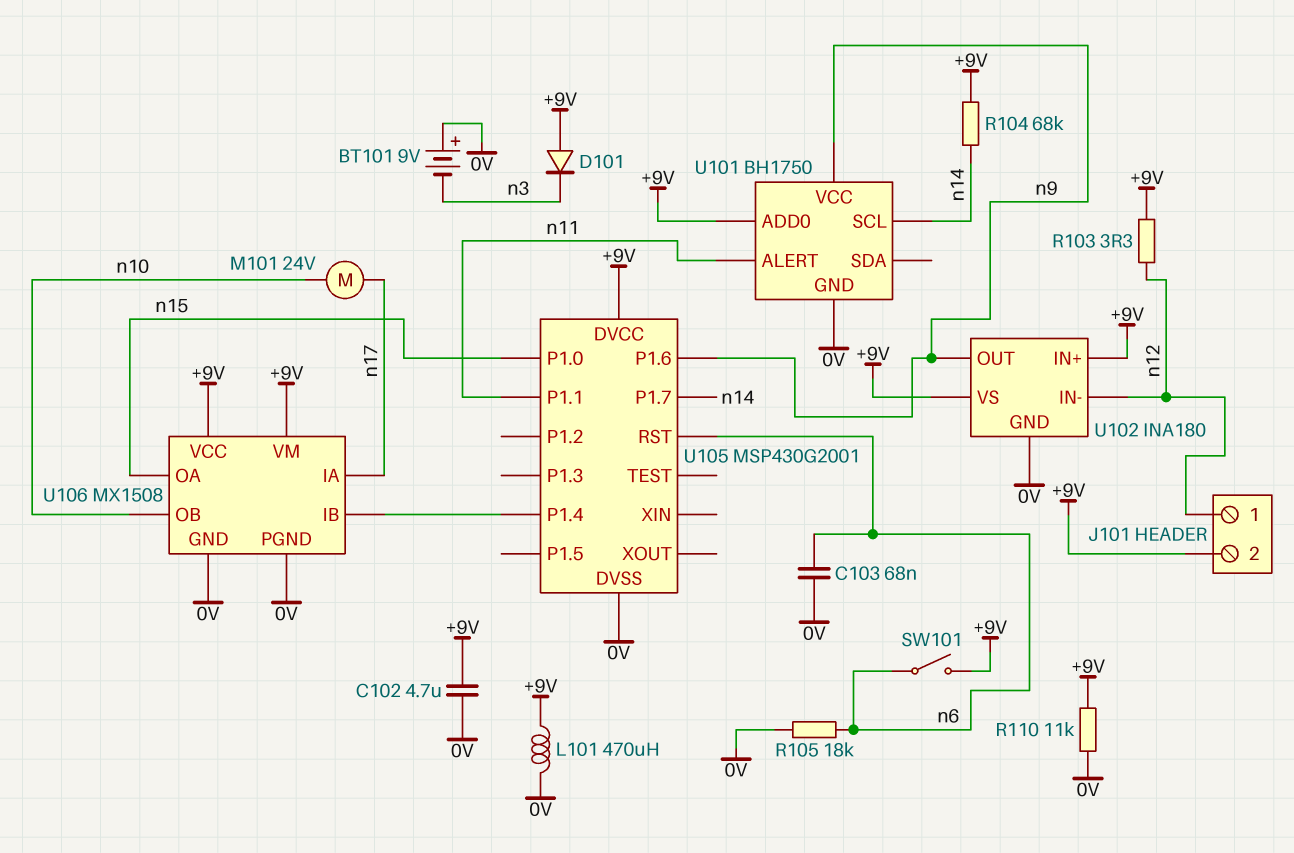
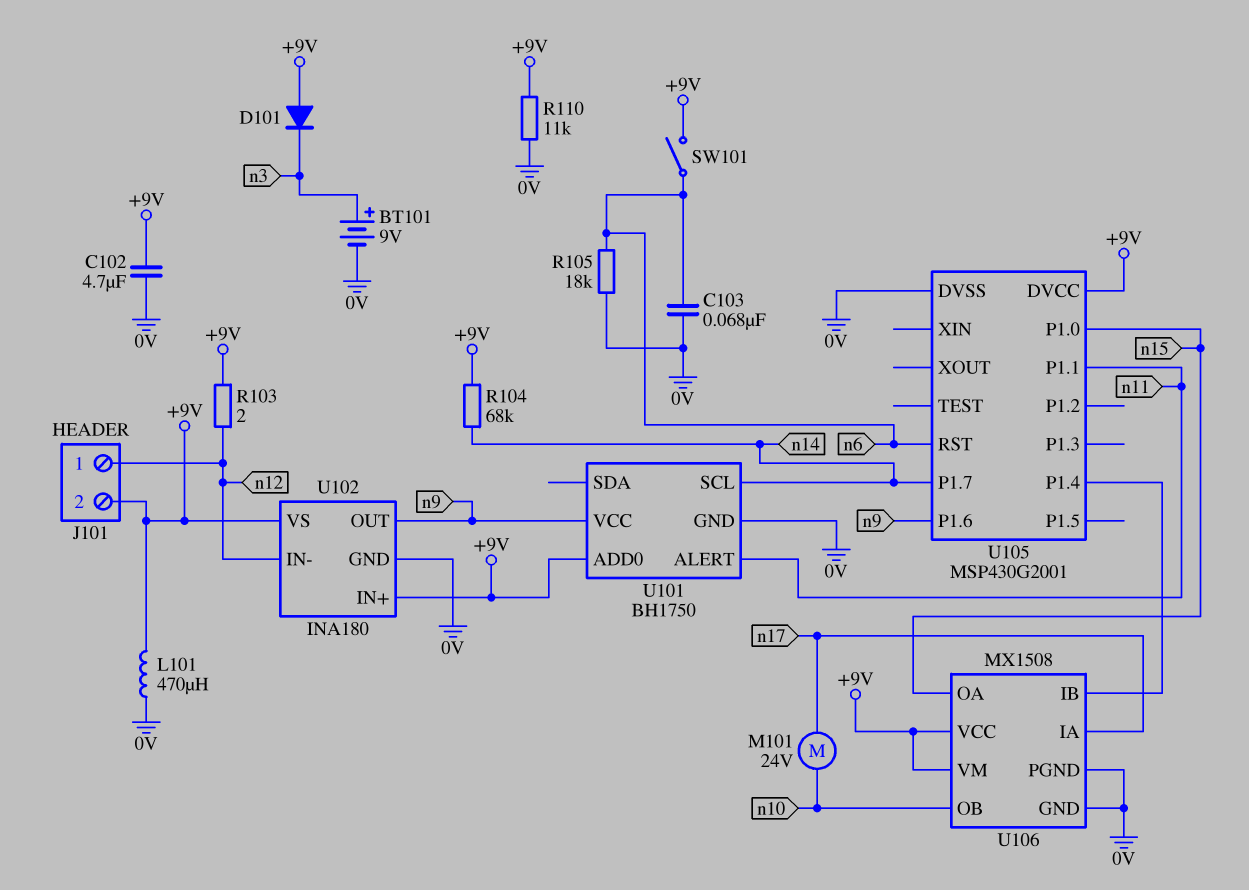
BT101: 9V (plus 0V, minus n3) -> 9V (plus n3, minus 0V)
R103: 3.3 (+9V, n12) -> 2 (+9V, n12)

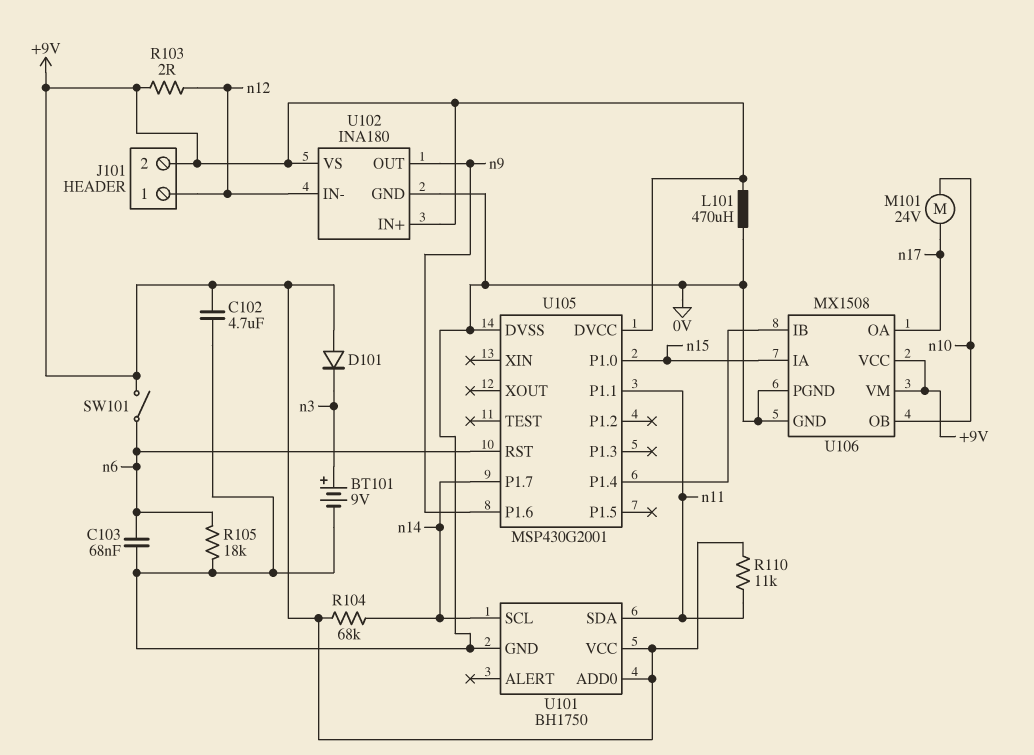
R110: 11k (+9V, 0V) -> 11k (+9V, n11)
U101 pin ALERT: n11 -> none
U101 pin SDA: none -> n11
U101 pin VCC: n9 -> +9V
U106 pin IA: n17 -> n15
U106 pin OA: n15 -> n17

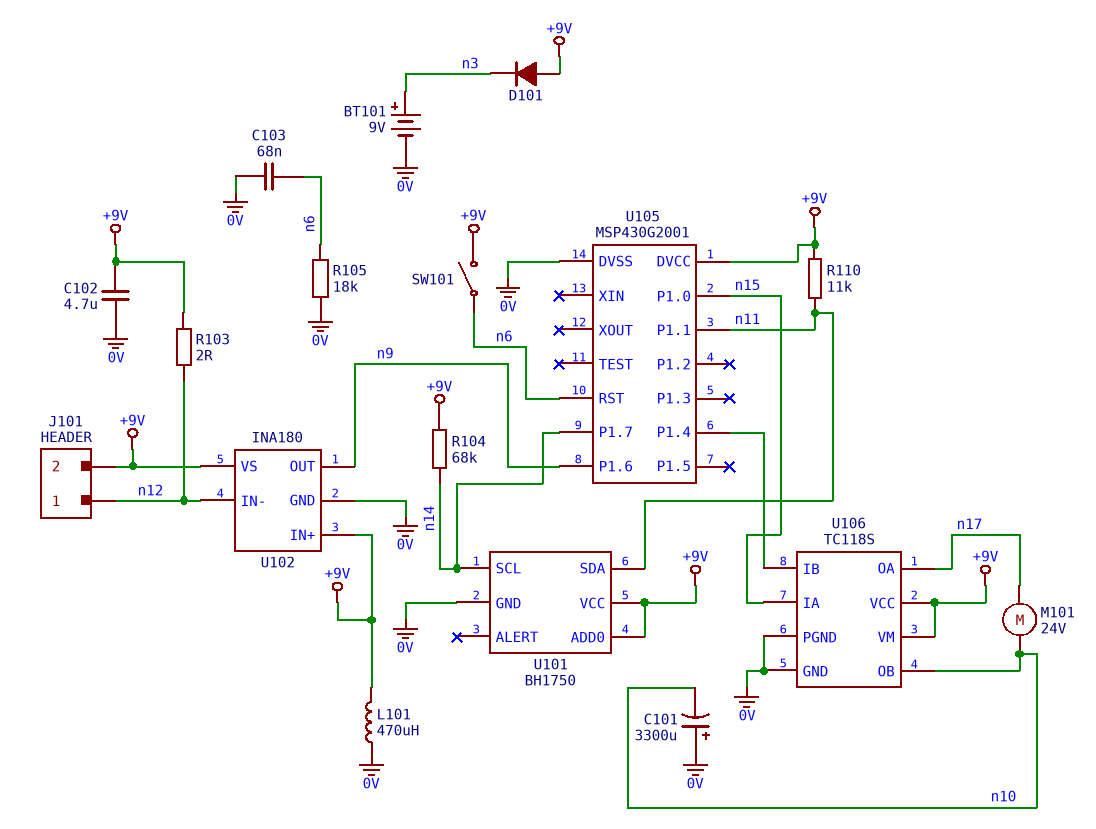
C101: none -> 3300uF (plus 0V, minus n10)
U106: MX1508 -> TC118S

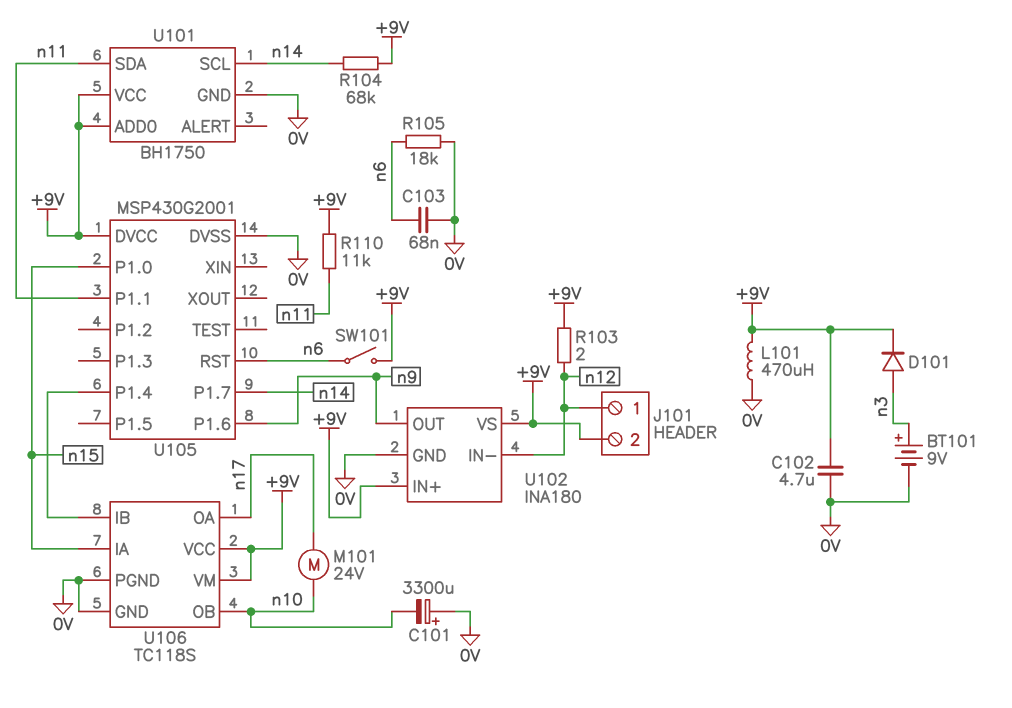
D101: diode (A +9V, K n3) -> diode (A n3, K +9V)

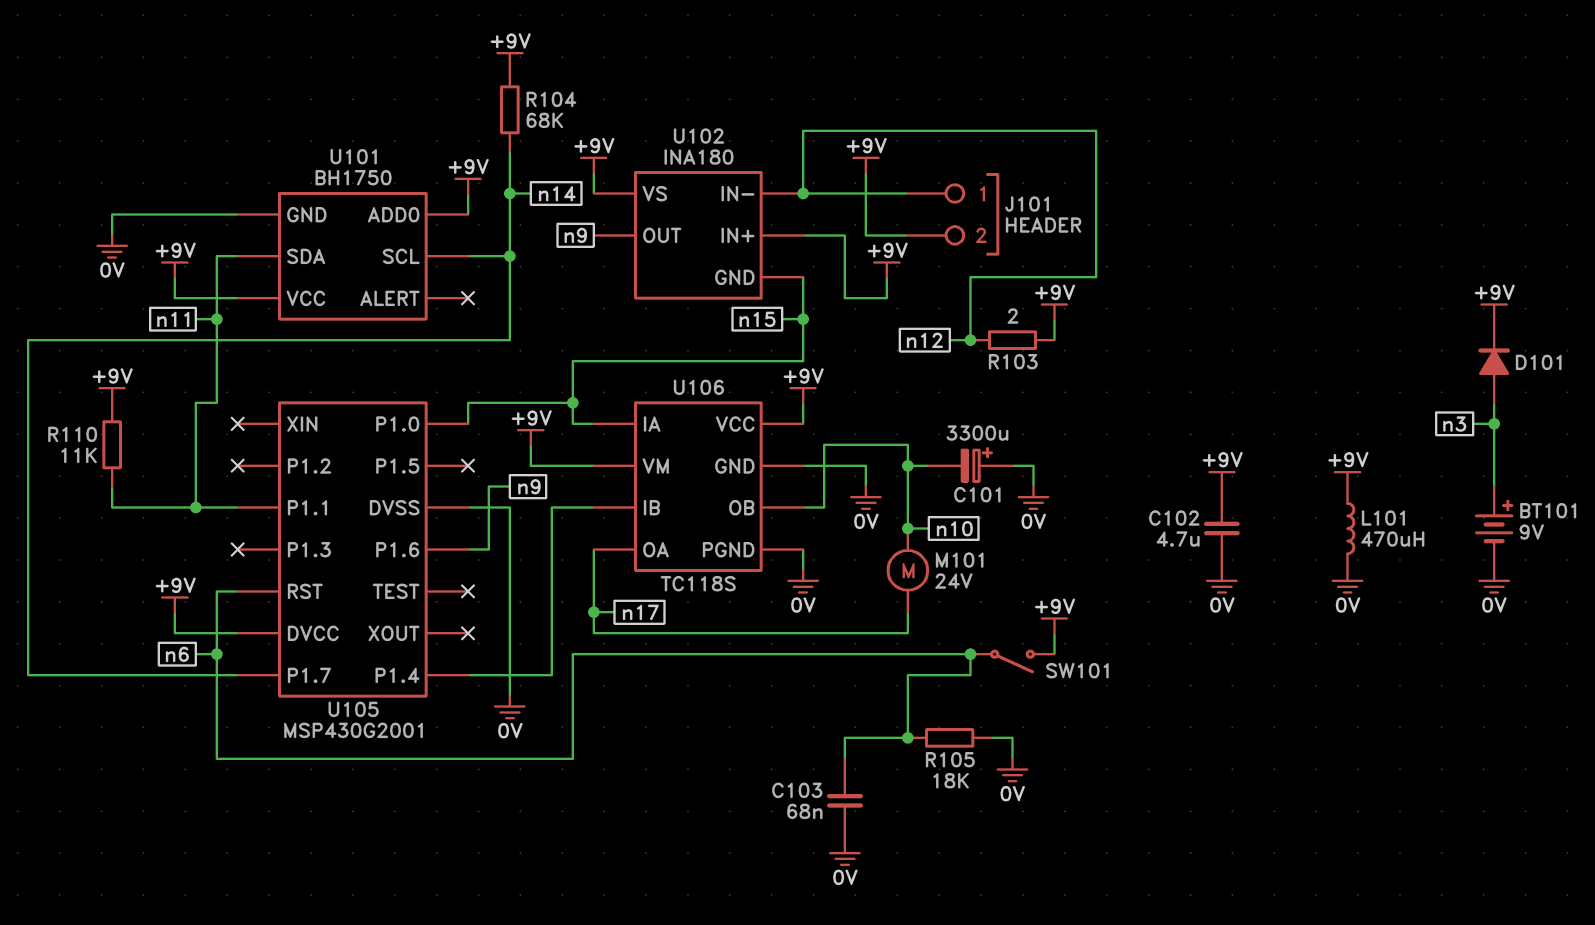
U102 pin GND: 0V -> n15

